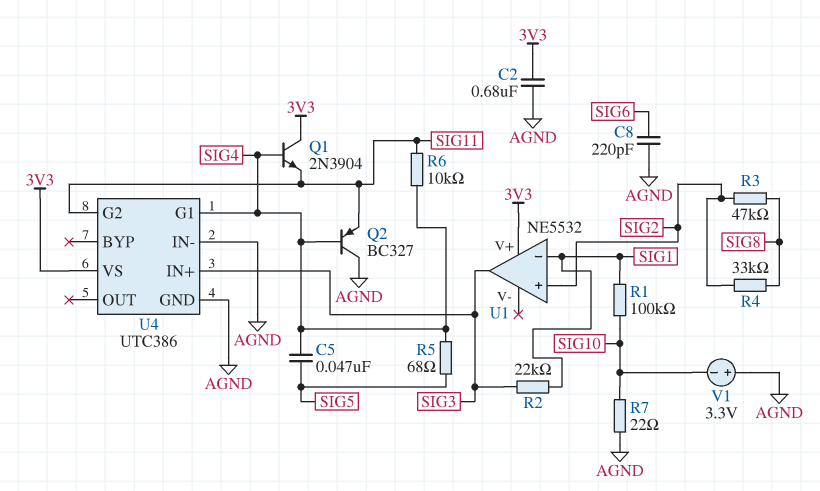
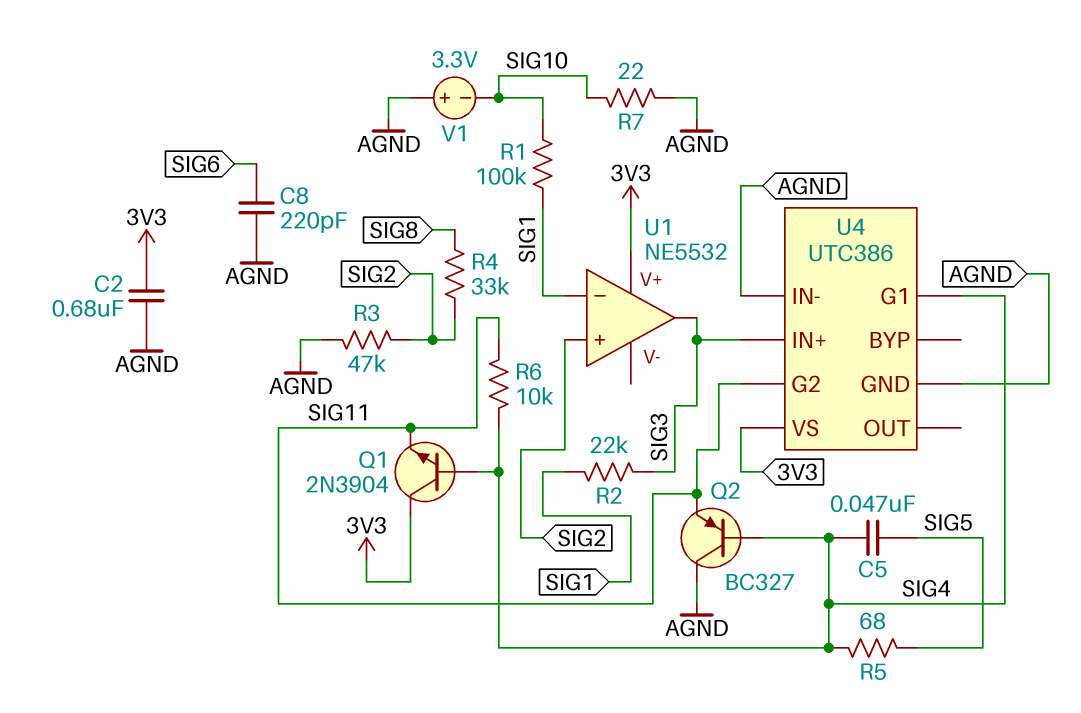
R3: 47k (SIG2, SIG8) -> 47k (AGND, SIG2)

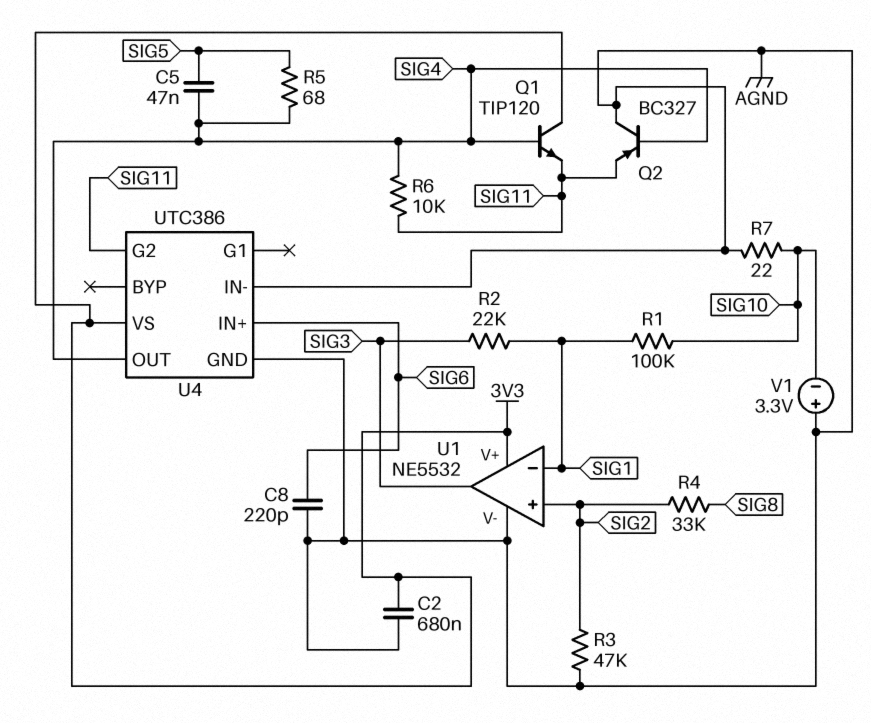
Q1: NPN 2N3904 (B SIG4, C 3V3, E SIG11) -> NPN TIP120 (B SIG4, C 3V3, E SIG11)
U1 pin V-: none -> AGND
U4 pin G1: SIG4 -> none
U4 pin IN+: SIG3 -> SIG6
U4 pin OUT: none -> SIG4

